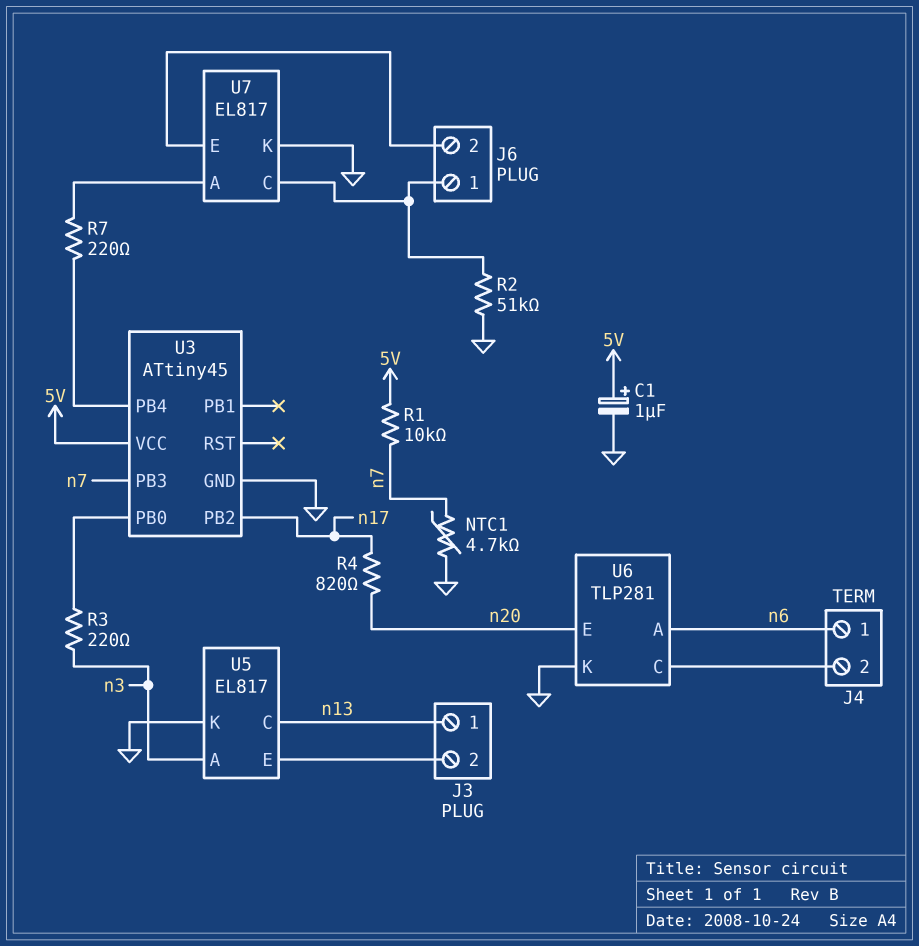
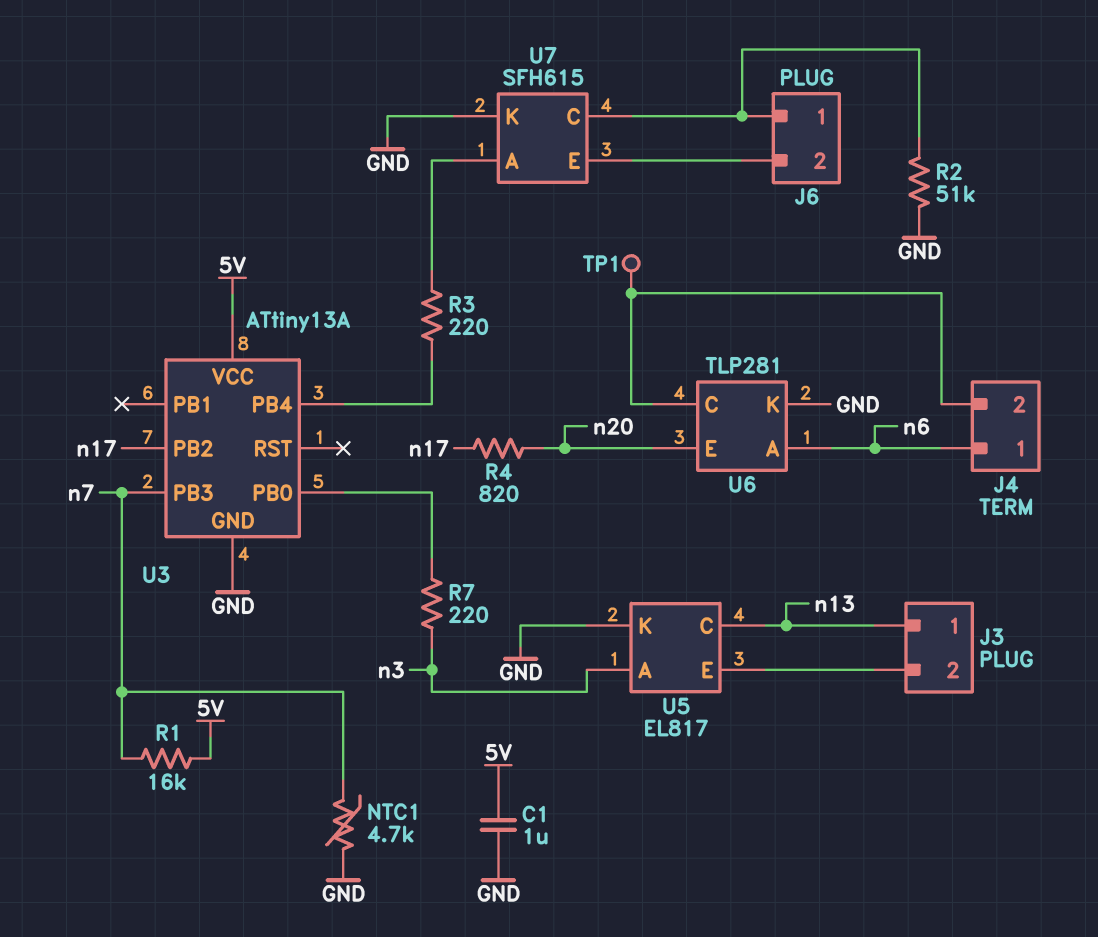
C1: 1uF (plus 5V, minus GND) -> 1uF (5V, GND)
R1: 10k (5V, n7) -> 16k (5V, n7)
R3: 220 (U3/PB0, n3) -> 220 (U3/PB4, U7/A)
R7: 220 (U3/PB4, U7/A) -> 220 (U3/PB0, n3)
TP1: none -> test point (J4/2)
U3: ATtiny45 -> ATtiny13A
U7: EL817 -> SFH615

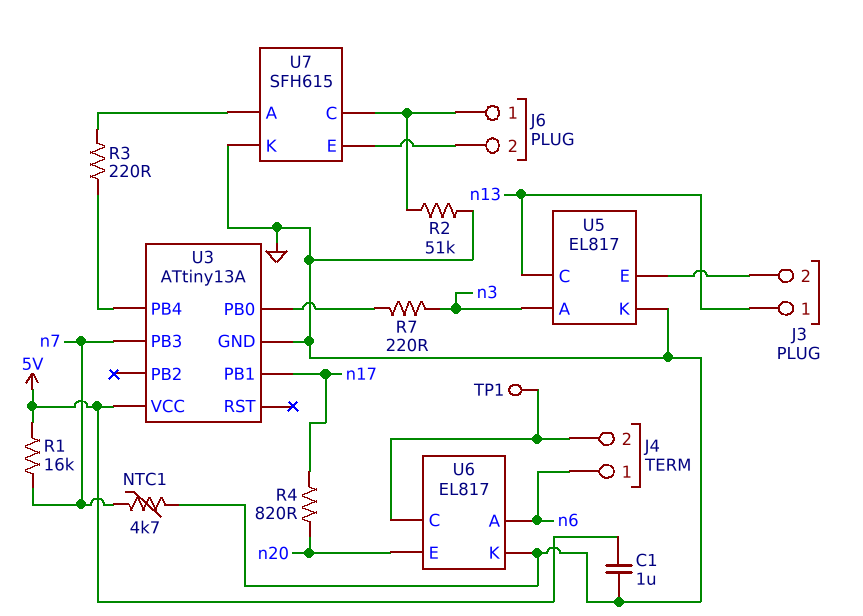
U3 pin PB1: none -> n17
U3 pin PB2: n17 -> none
U6: TLP281 -> EL817

